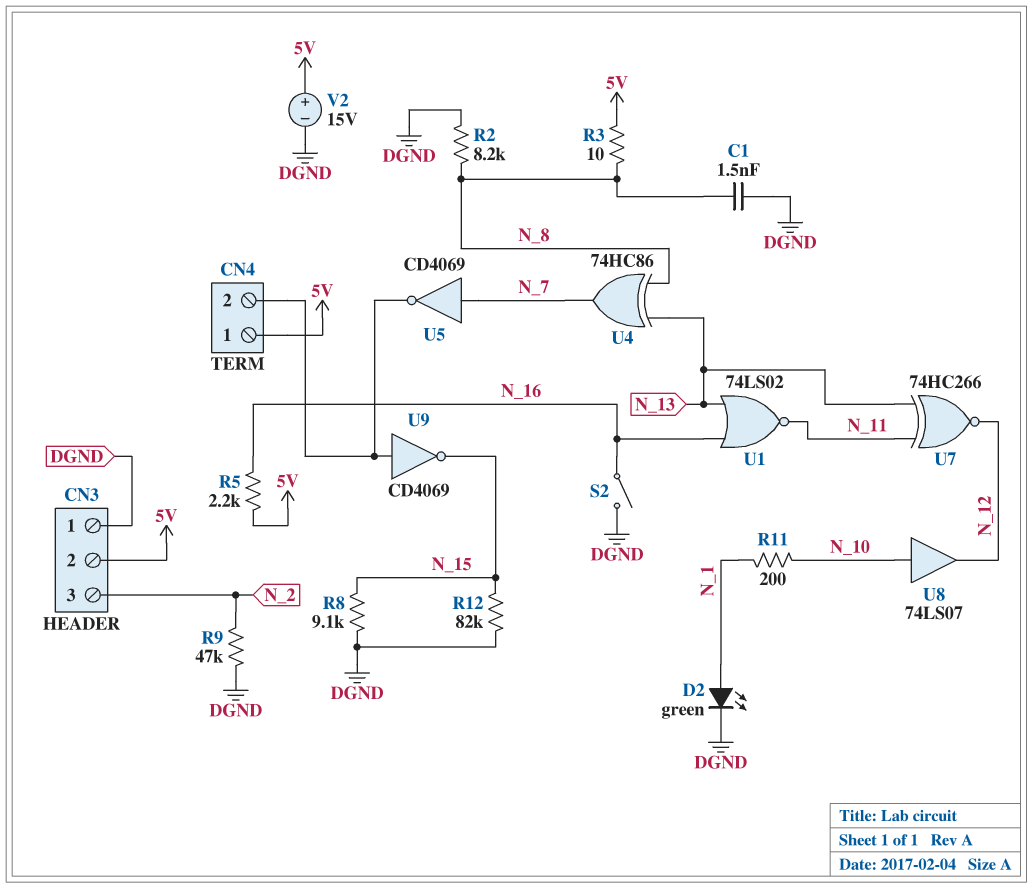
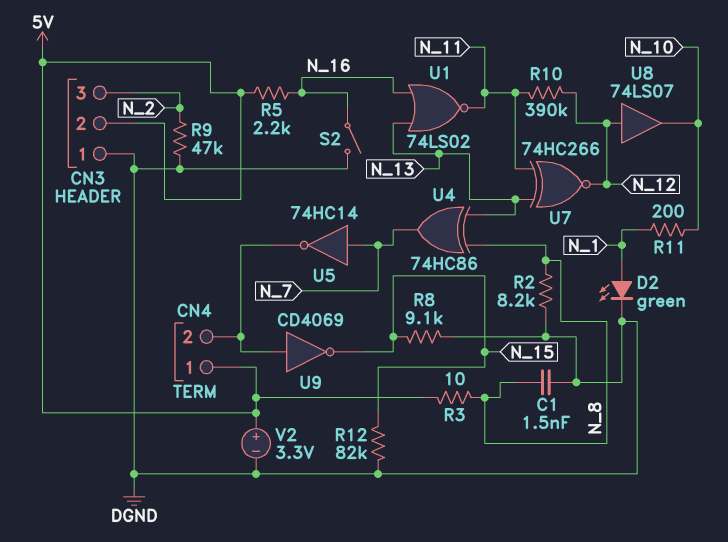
R10: none -> 390k (N_11, N_12)
U5: NOT CD4069 (in N_7, out CN4/2) -> NOT 74HC14 (in N_7, out CN4/2)
U8: buffer 74LS07 (in N_10, out N_12) -> buffer 74LS07 (in N_12, out N_10)
V2: 15V (plus 5V, minus DGND) -> 3.3V (plus 5V, minus DGND)

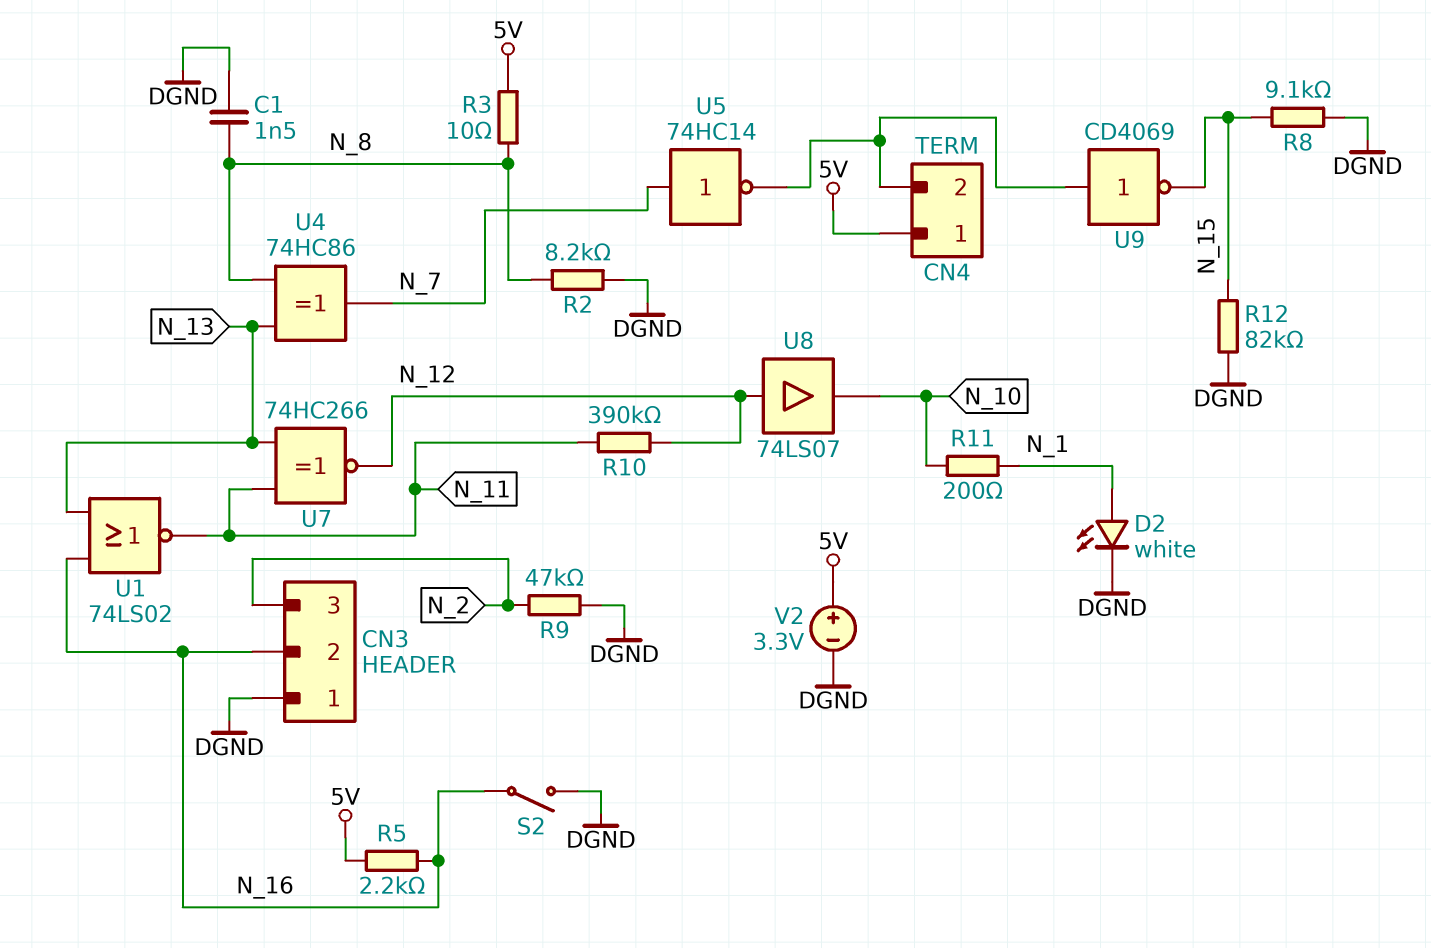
CN3 pin 2: 5V -> N_16
D2: LED green (A N_1, K DGND) -> LED white (A N_1, K DGND)

